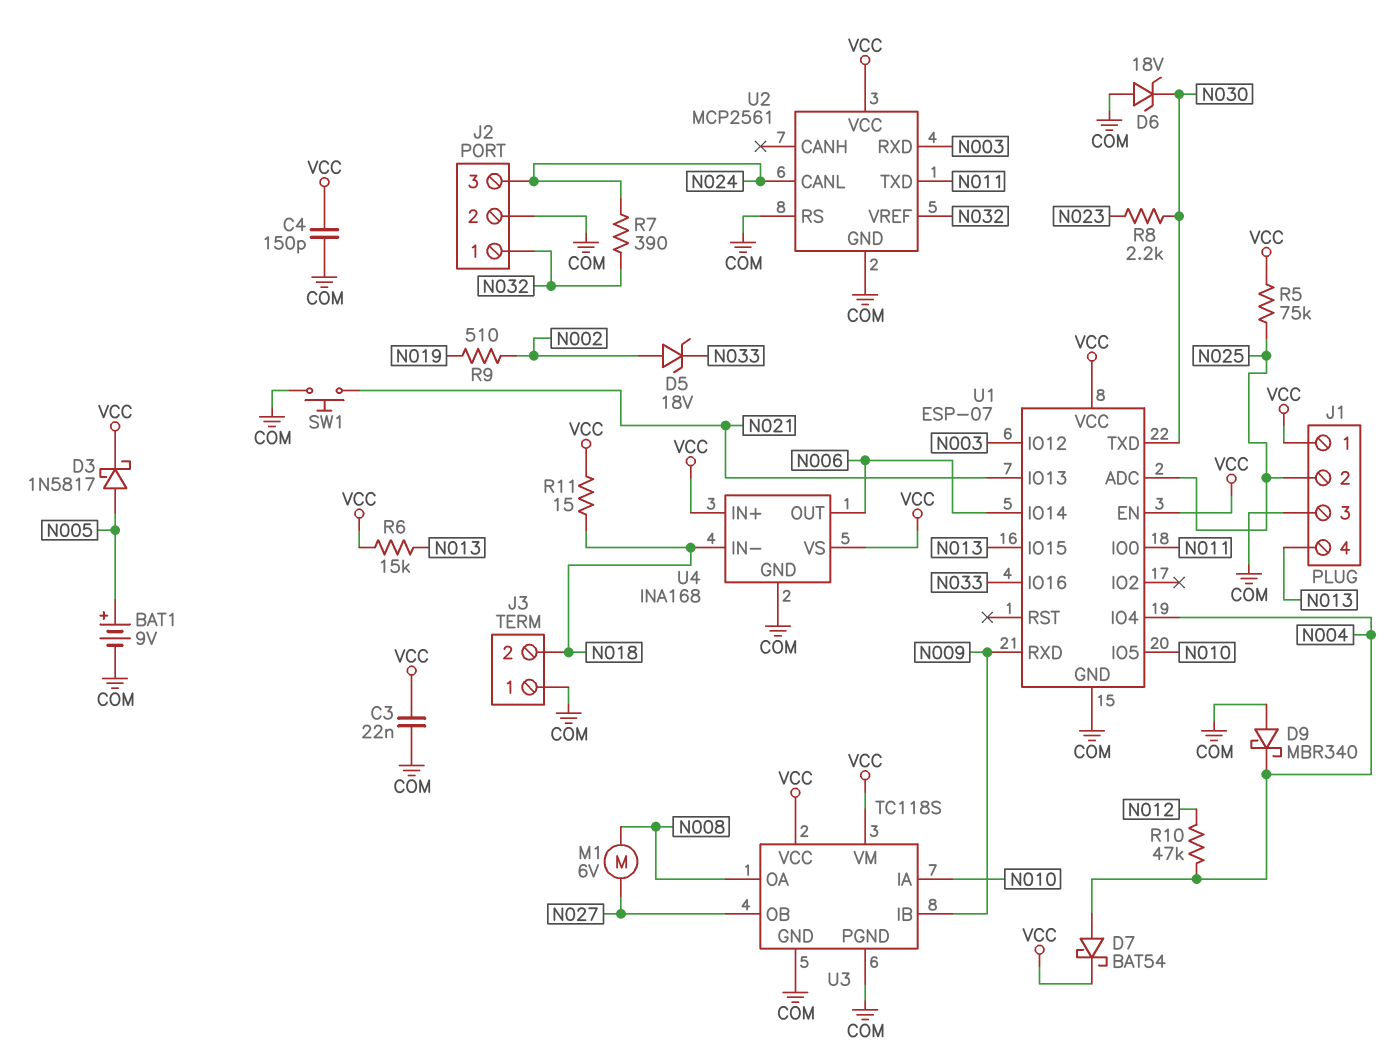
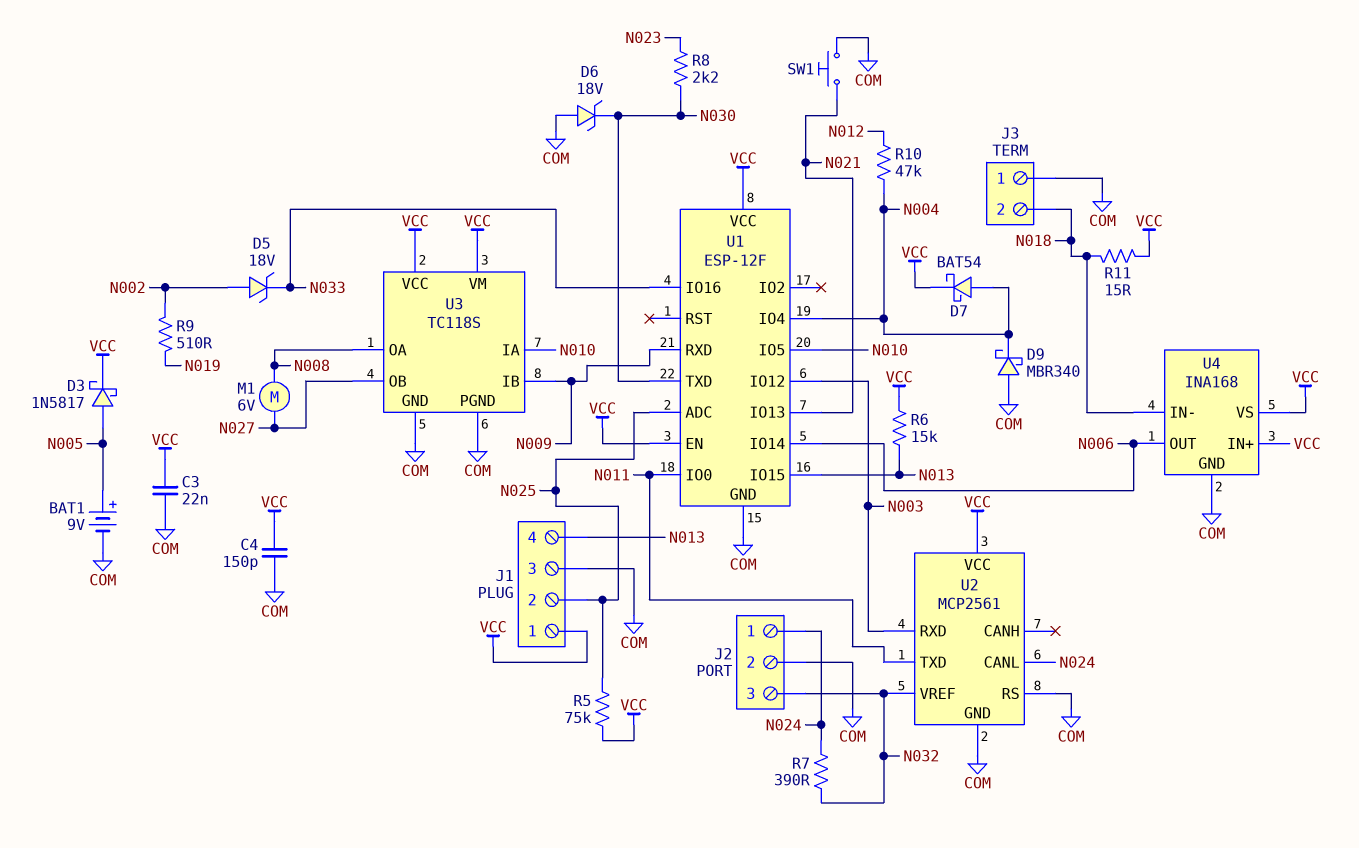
J2 pin 1: N032 -> N024
J2 pin 3: N024 -> N032
U1: ESP-07 -> ESP-12F

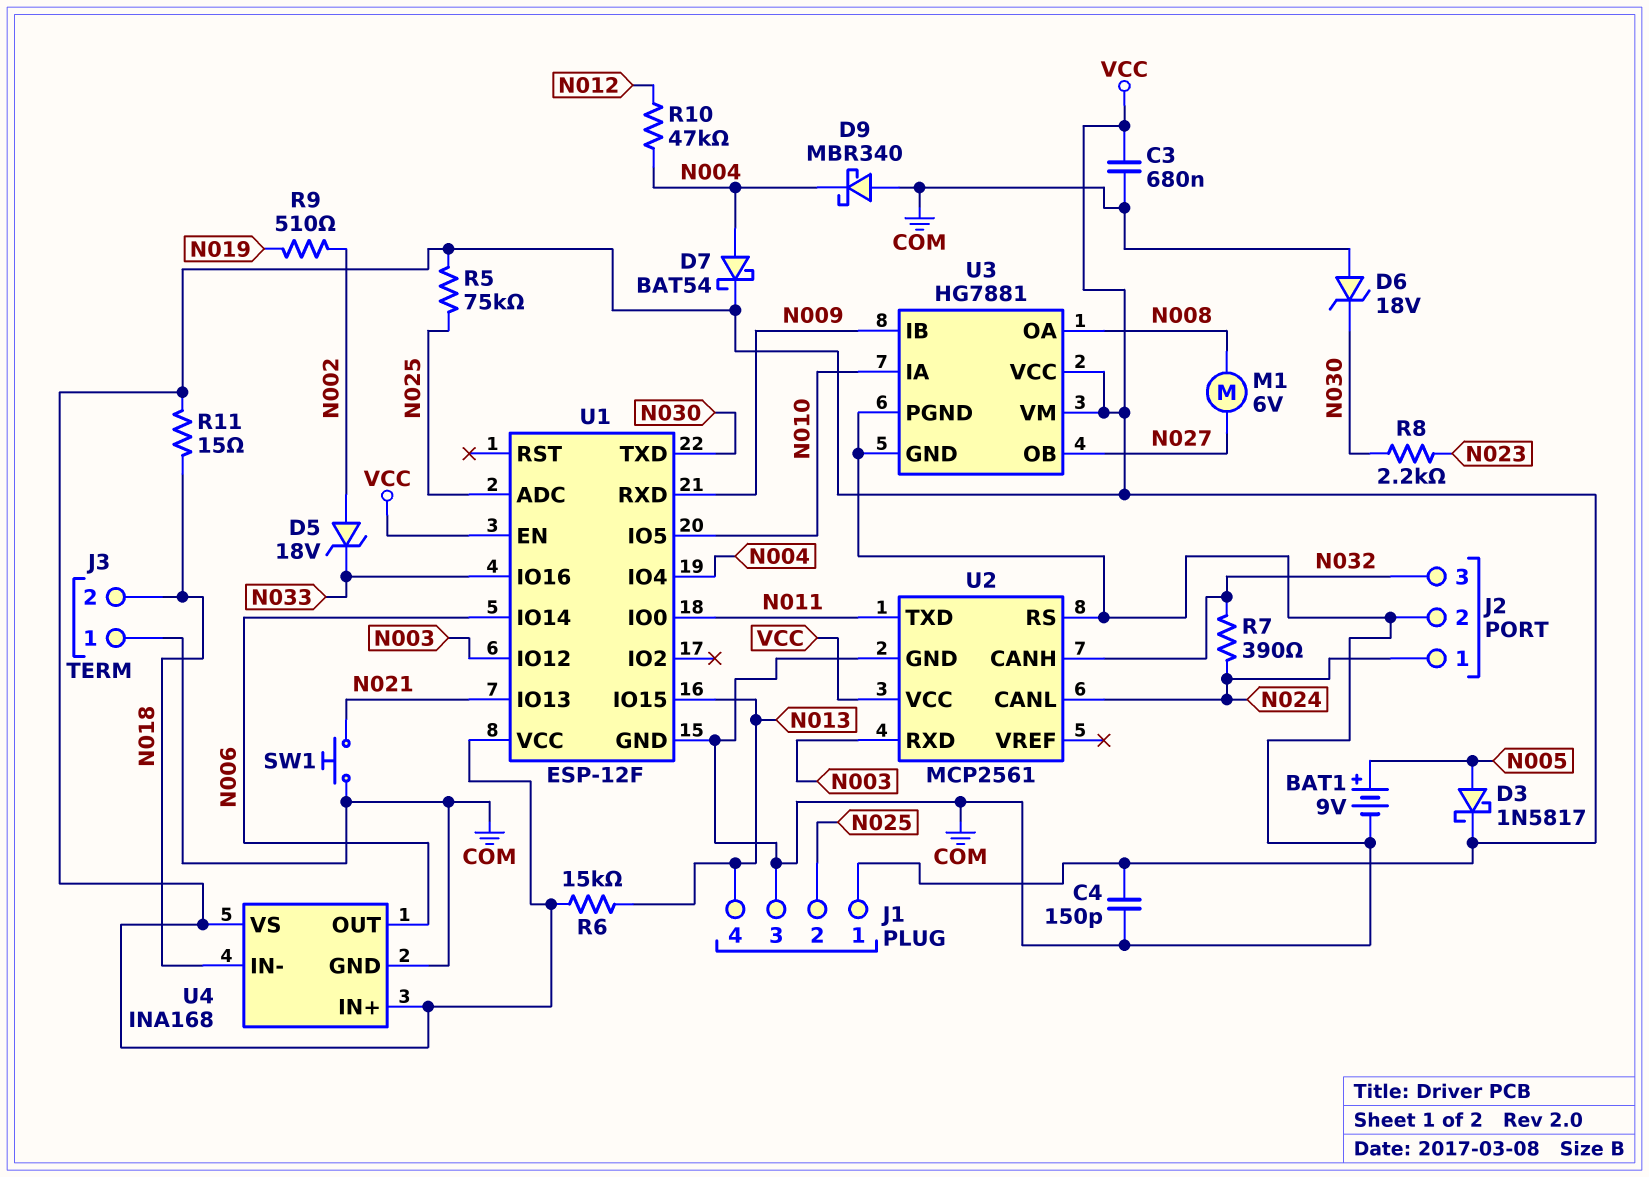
C3: 22nF (COM, VCC) -> 680nF (COM, VCC)
U2 pin CANH: none -> N032
U2 pin VREF: N032 -> none
U3: TC118S -> HG7881

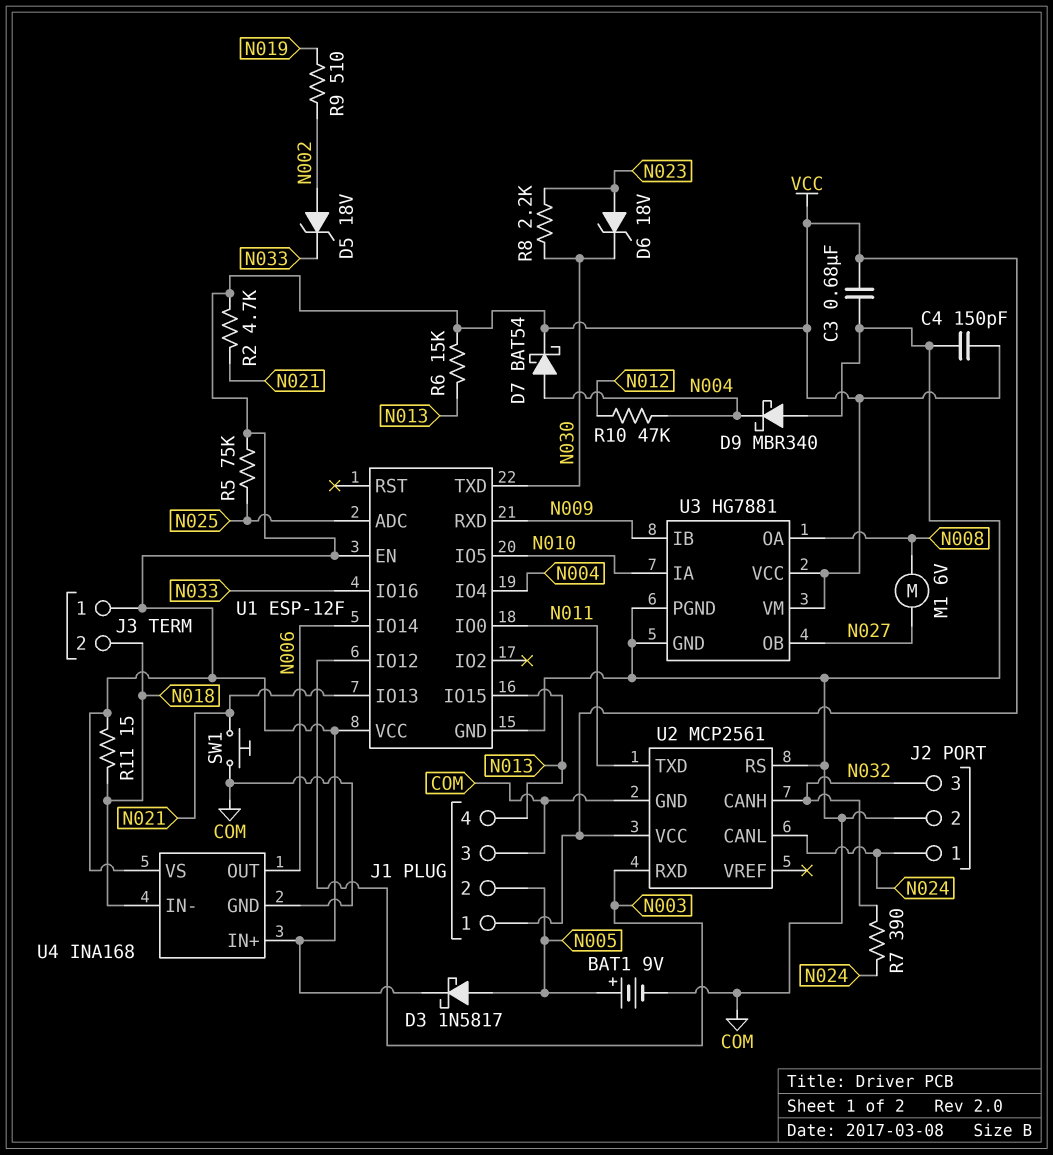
D6: zener 18V (A COM, K N030) -> zener 18V (A N023, K N030)
J1 pin 2: N025 -> N005
J3 pin 1: COM -> VCC
R2: none -> 4.7k (N021, VCC)

